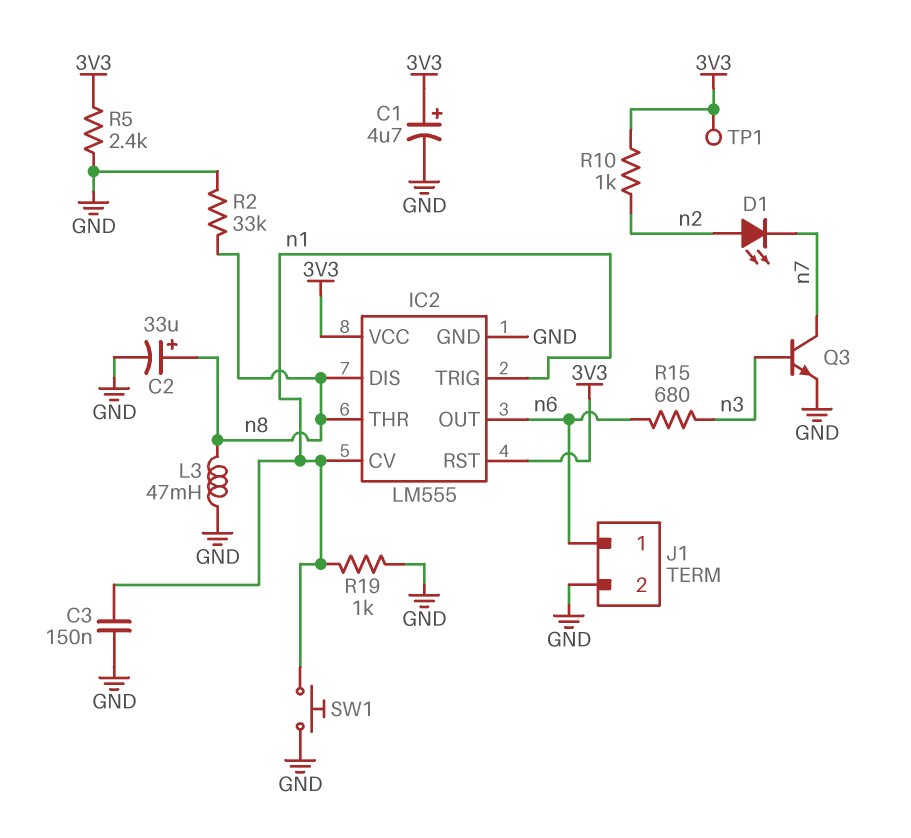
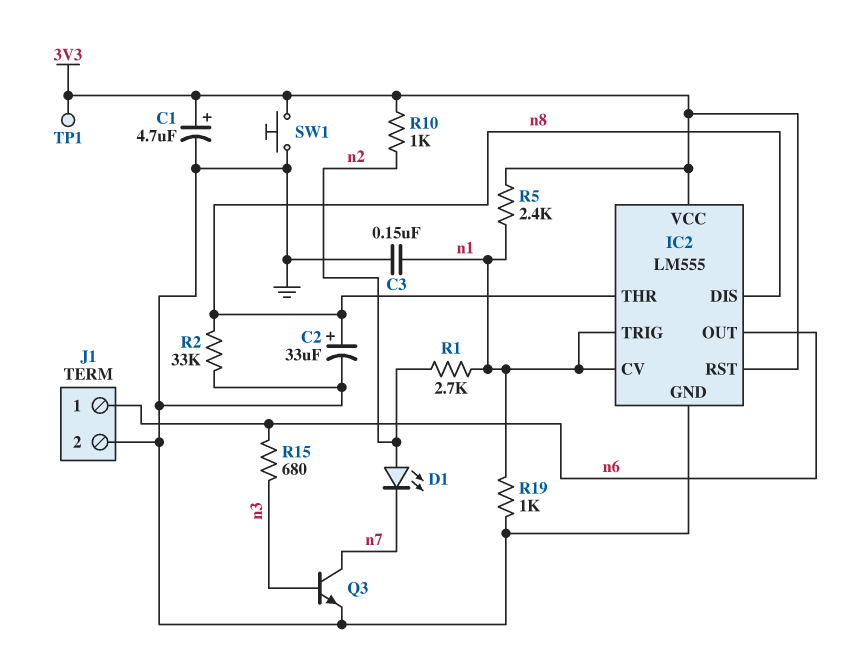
L3: 47mH (GND, n8) -> none
R1: none -> 2.7k (n1, n2)
R5: 2.4k (3V3, GND) -> 2.4k (3V3, n1)
SW1: button (GND, n1) -> button (3V3, GND)

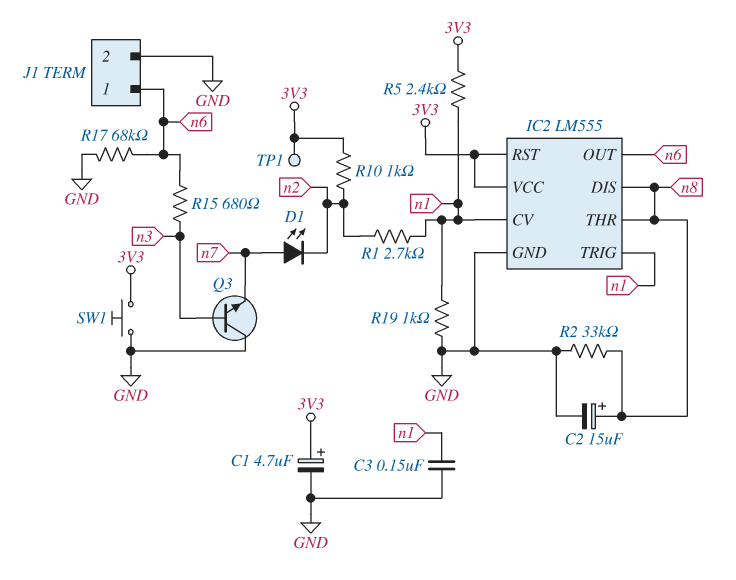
C2: 33uF (plus n8, minus GND) -> 15uF (plus n8, minus GND)
D1: LED (A n2, K n7) -> LED (A n7, K n2)
Q3: NPN (B n3, C n7, E GND) -> NPN (B n3, C GND, E n7)
R17: none -> 68k (GND, n6)

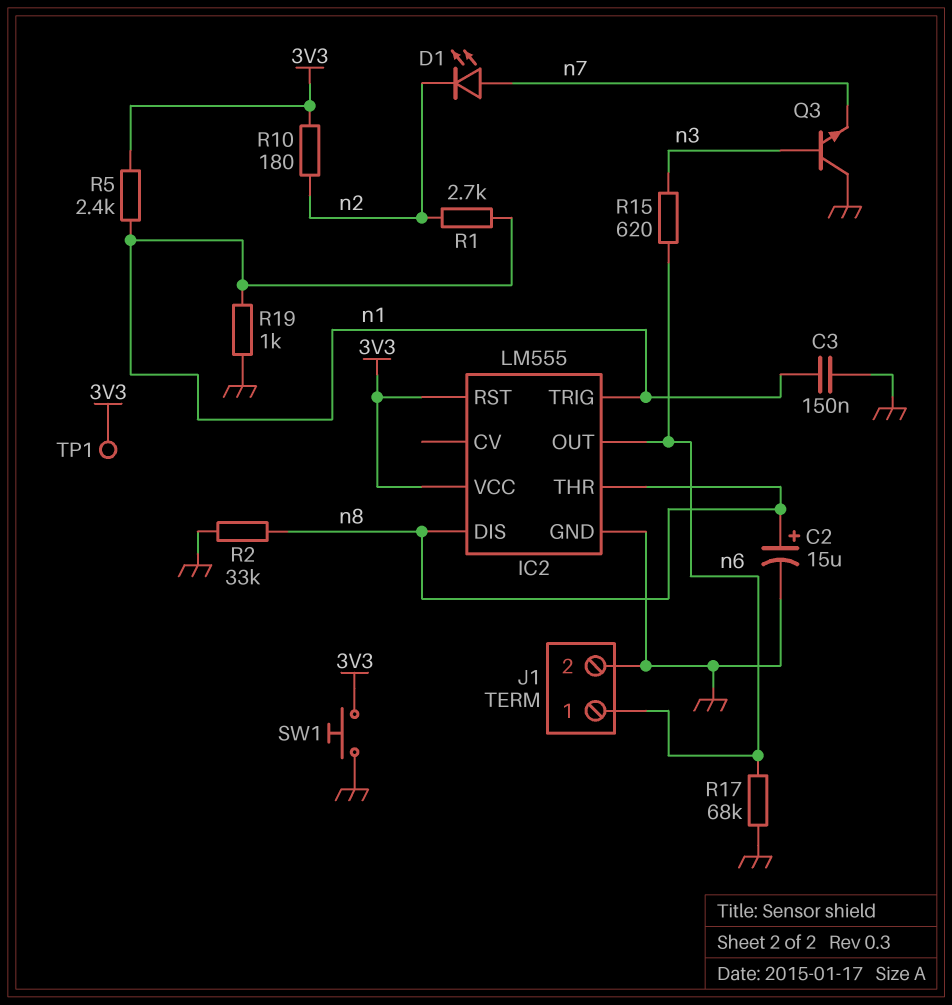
C1: 4.7uF (plus 3V3, minus GND) -> none
IC2 pin CV: n1 -> none
R10: 1k (3V3, n2) -> 180 (3V3, n2)
R15: 680 (n3, n6) -> 620 (n3, n6)

